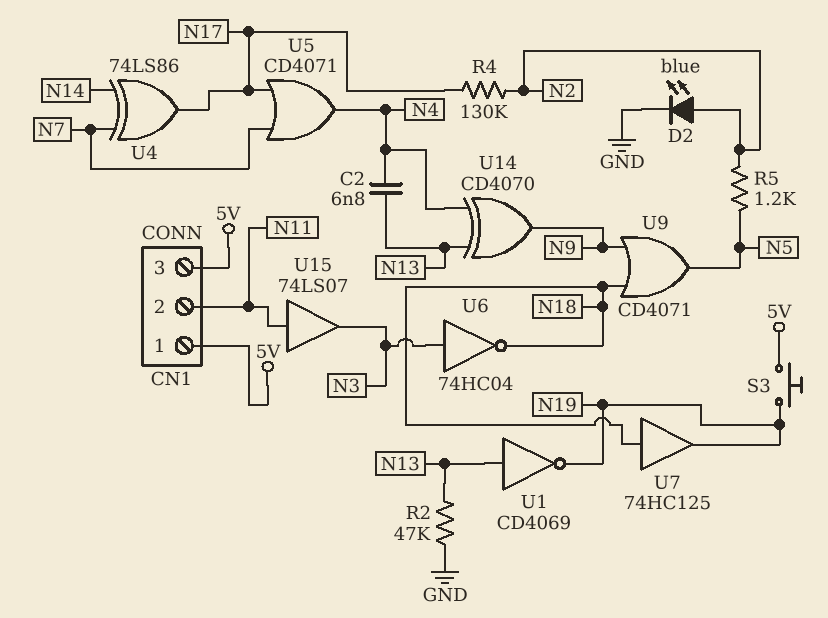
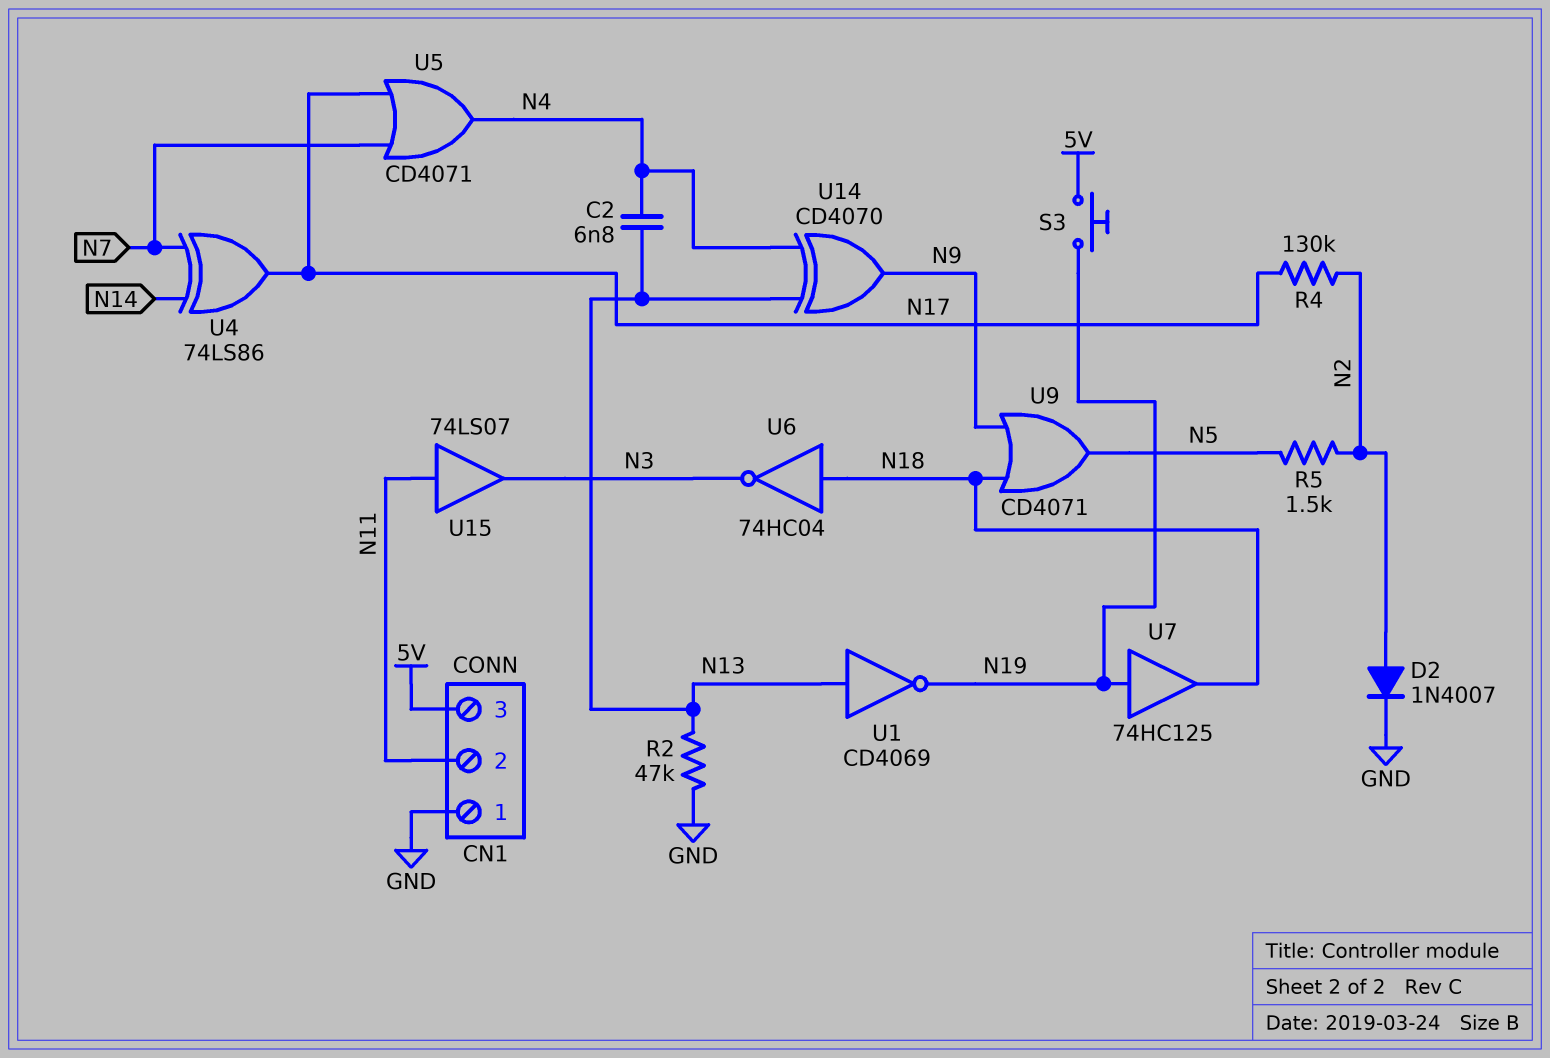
CN1 pin 1: 5V -> GND
D2: LED blue (A N2, K GND) -> diode 1N4007 (A N2, K GND)
R5: 1.2k (N2, N5) -> 1.5k (N2, N5)
U6: NOT 74HC04 (in N3, out N18) -> NOT 74HC04 (in N18, out N3)
U7: buffer 74HC125 (in N18, out N19) -> buffer 74HC125 (in N19, out N18)

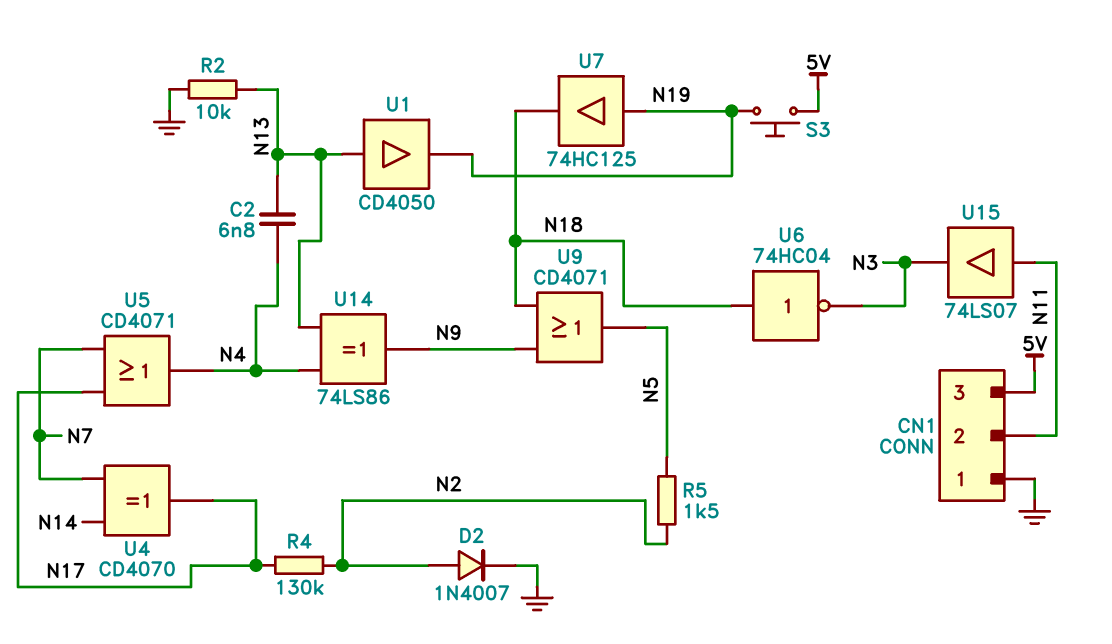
R2: 47k (GND, N13) -> 10k (GND, N13)
U1: NOT CD4069 (in N13, out N19) -> buffer CD4050 (in N13, out N19)
U4: XOR 74LS86 (in N7, in N14, out N17) -> XOR CD4070 (in N7, in N14, out N17)
U14: XOR CD4070 (in N4, in N13, out N9) -> XOR 74LS86 (in N4, in N13, out N9)

